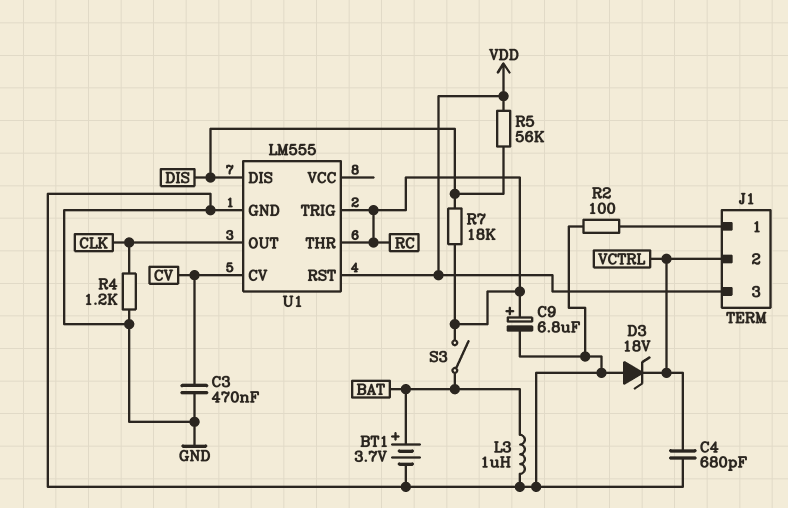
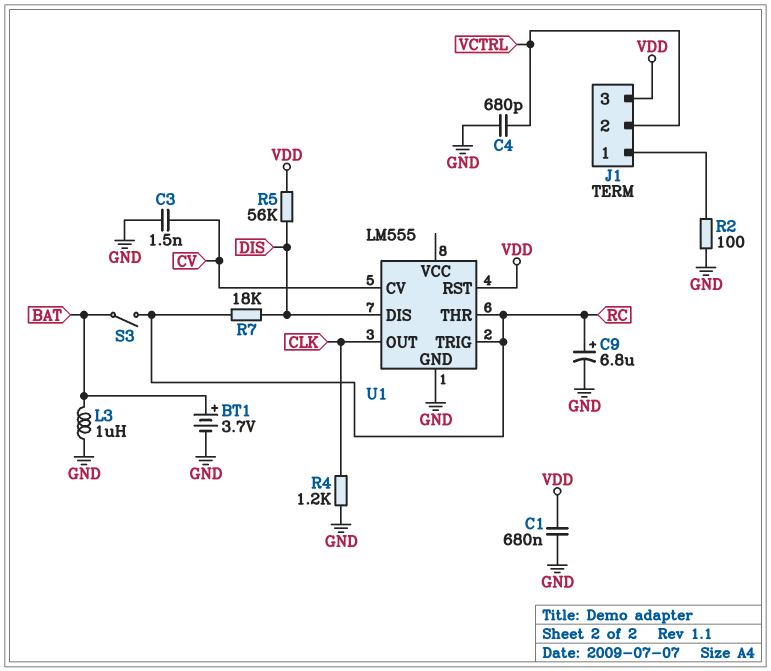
C1: none -> 680nF (GND, VDD)
C3: 470nF (CV, GND) -> 1.5nF (CV, GND)
D3: zener 18V (A GND, K VCTRL) -> none

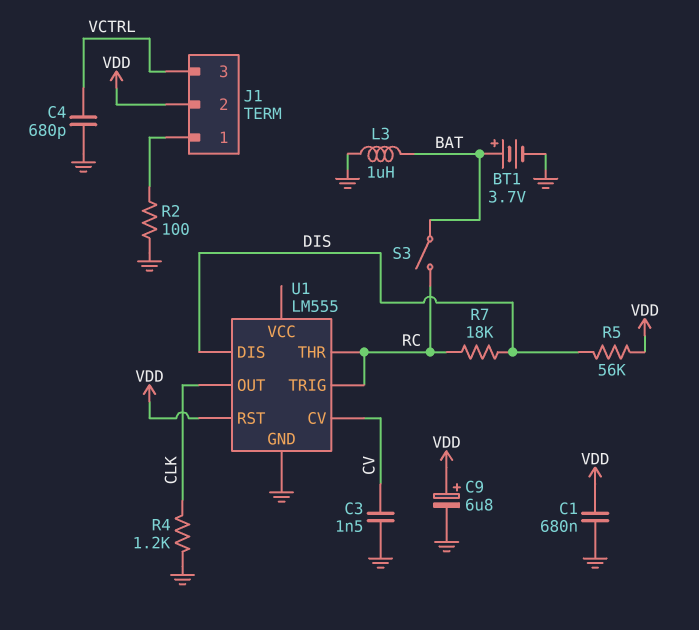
C9: 6.8uF (plus RC, minus GND) -> 6.8uF (plus VDD, minus GND)
J1 pin 2: VCTRL -> VDD
J1 pin 3: VDD -> VCTRL

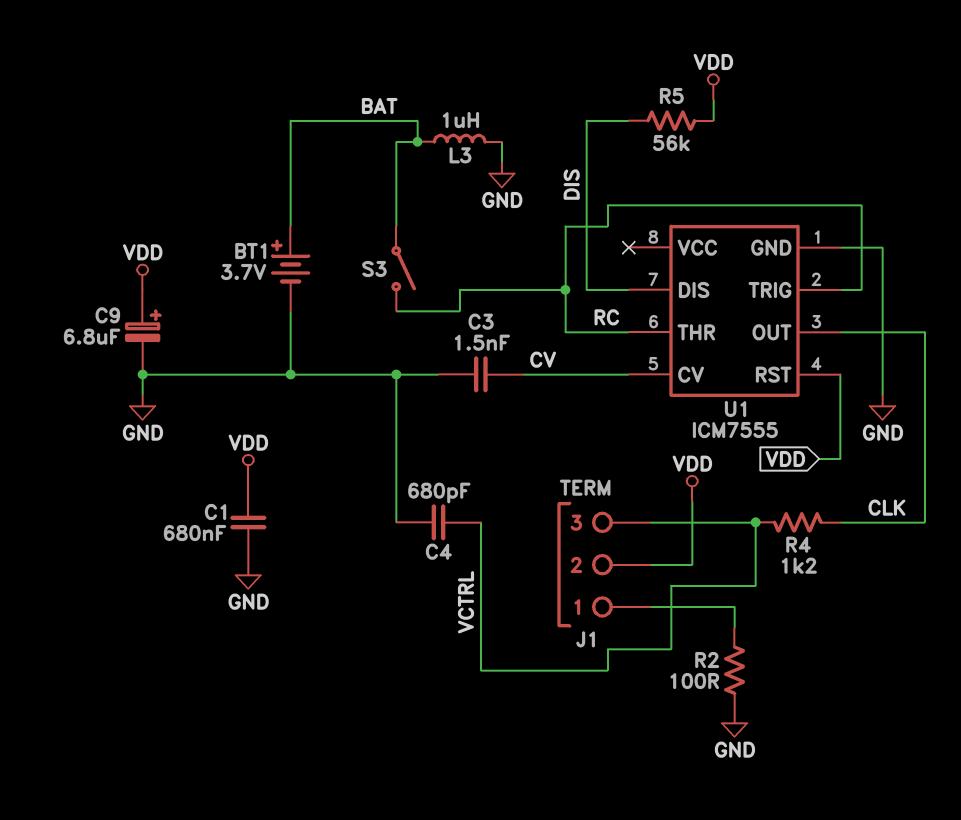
R4: 1.2k (CLK, GND) -> 1.2k (CLK, VCTRL)
R7: 18k (DIS, RC) -> none
U1: LM555 -> ICM7555

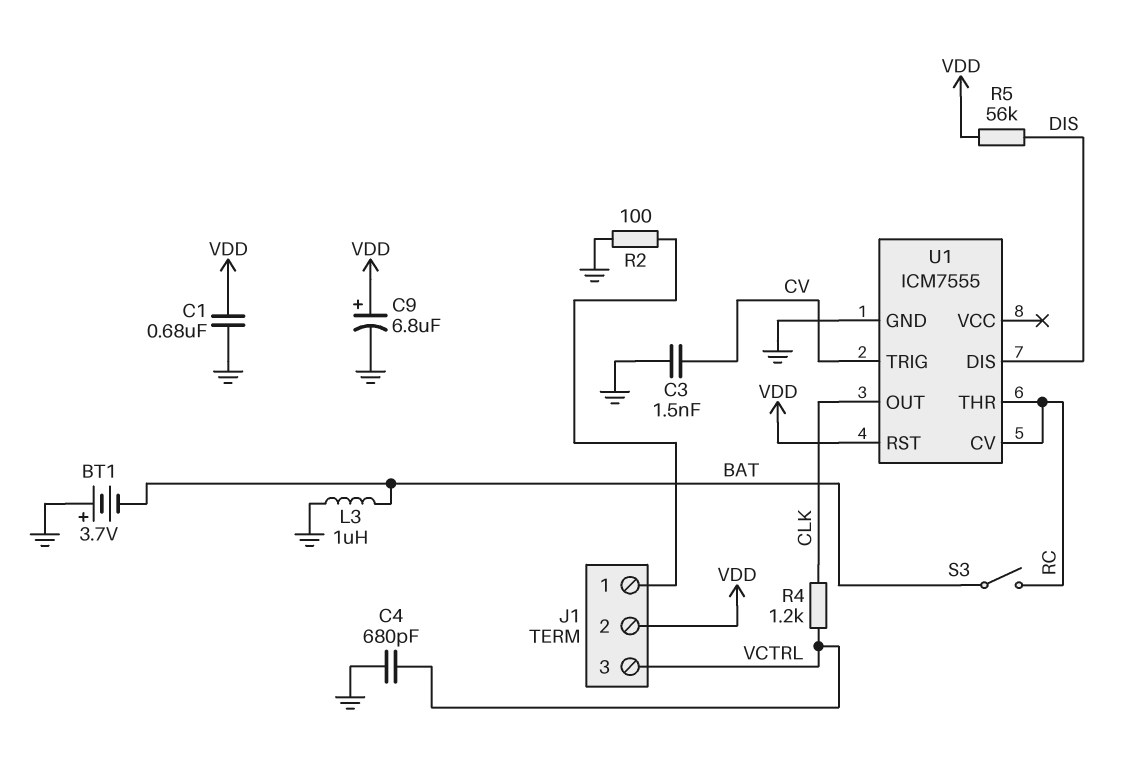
BT1: 3.7V (plus BAT, minus GND) -> 3.7V (plus GND, minus BAT)
U1 pin CV: CV -> RC
U1 pin TRIG: RC -> CV

